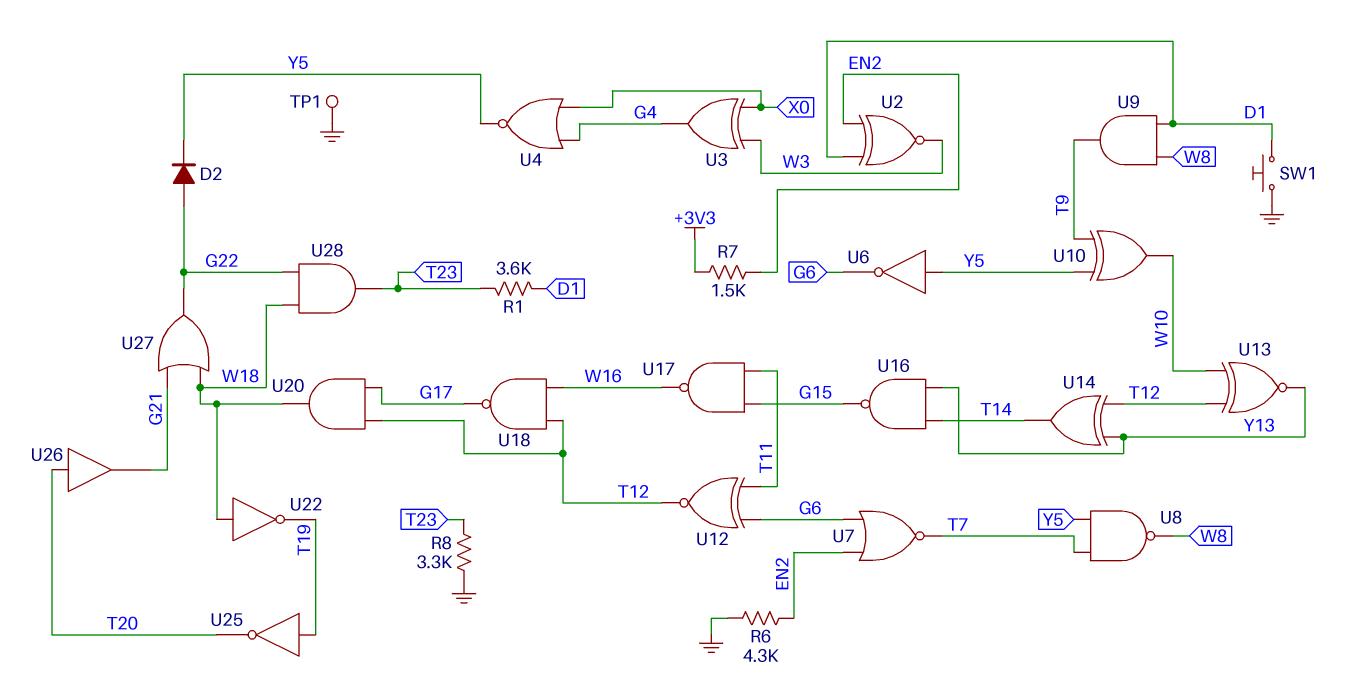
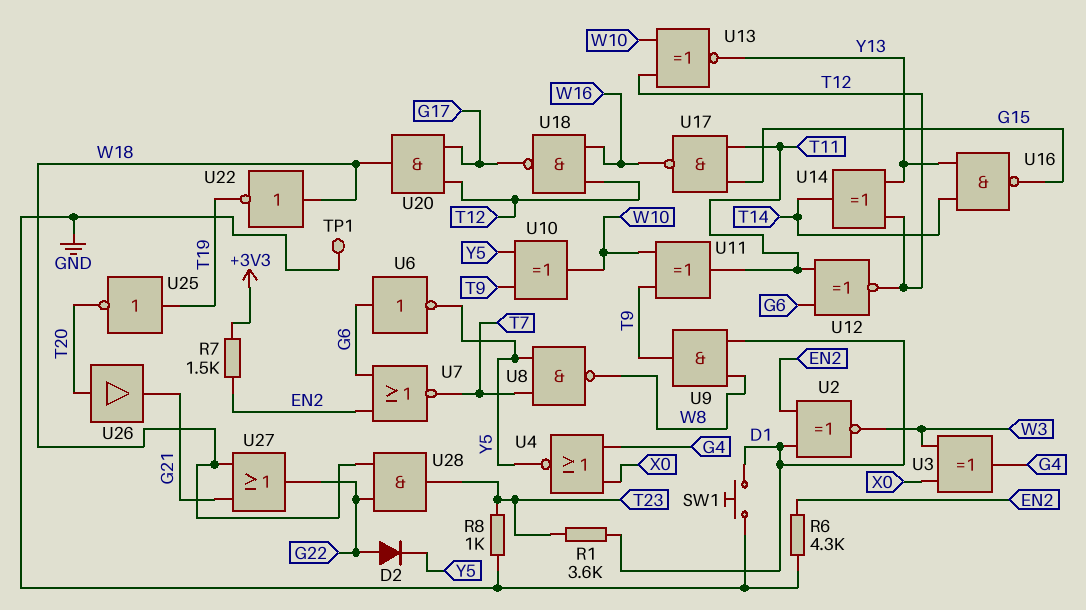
R8: 3.3k (GND, T23) -> 1k (GND, T23)
U6: NOT (in Y5, out G6) -> NOT (in G6, out Y5)
U11: none -> XOR (in T9, in W10, out T11)

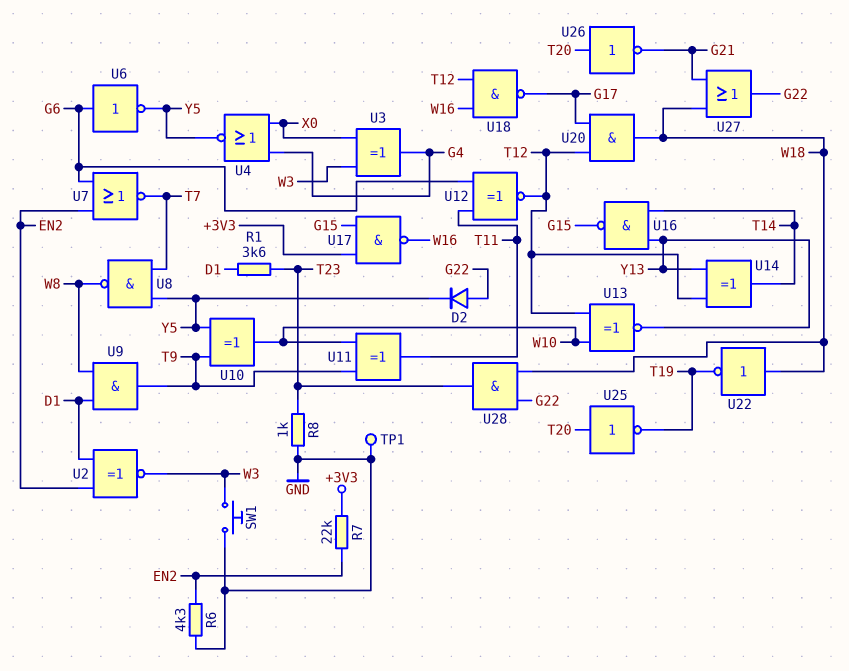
R7: 1.5k (+3V3, EN2) -> 22k (+3V3, EN2)
SW1: button (D1, GND) -> button (GND, W3)
U17: NAND (in G15, in T11, out W16) -> NAND (in +3V3, in G15, out W16)
U25: NOT (in T19, out T20) -> NOT (in T20, out T19)
U26: buffer (in T20, out G21) -> NOT (in T20, out G21)

